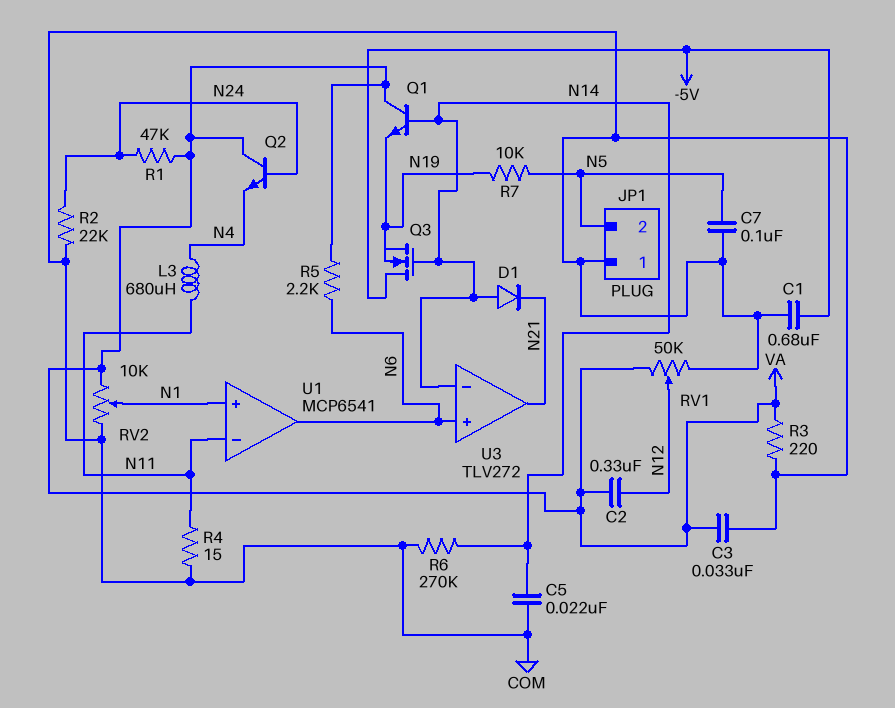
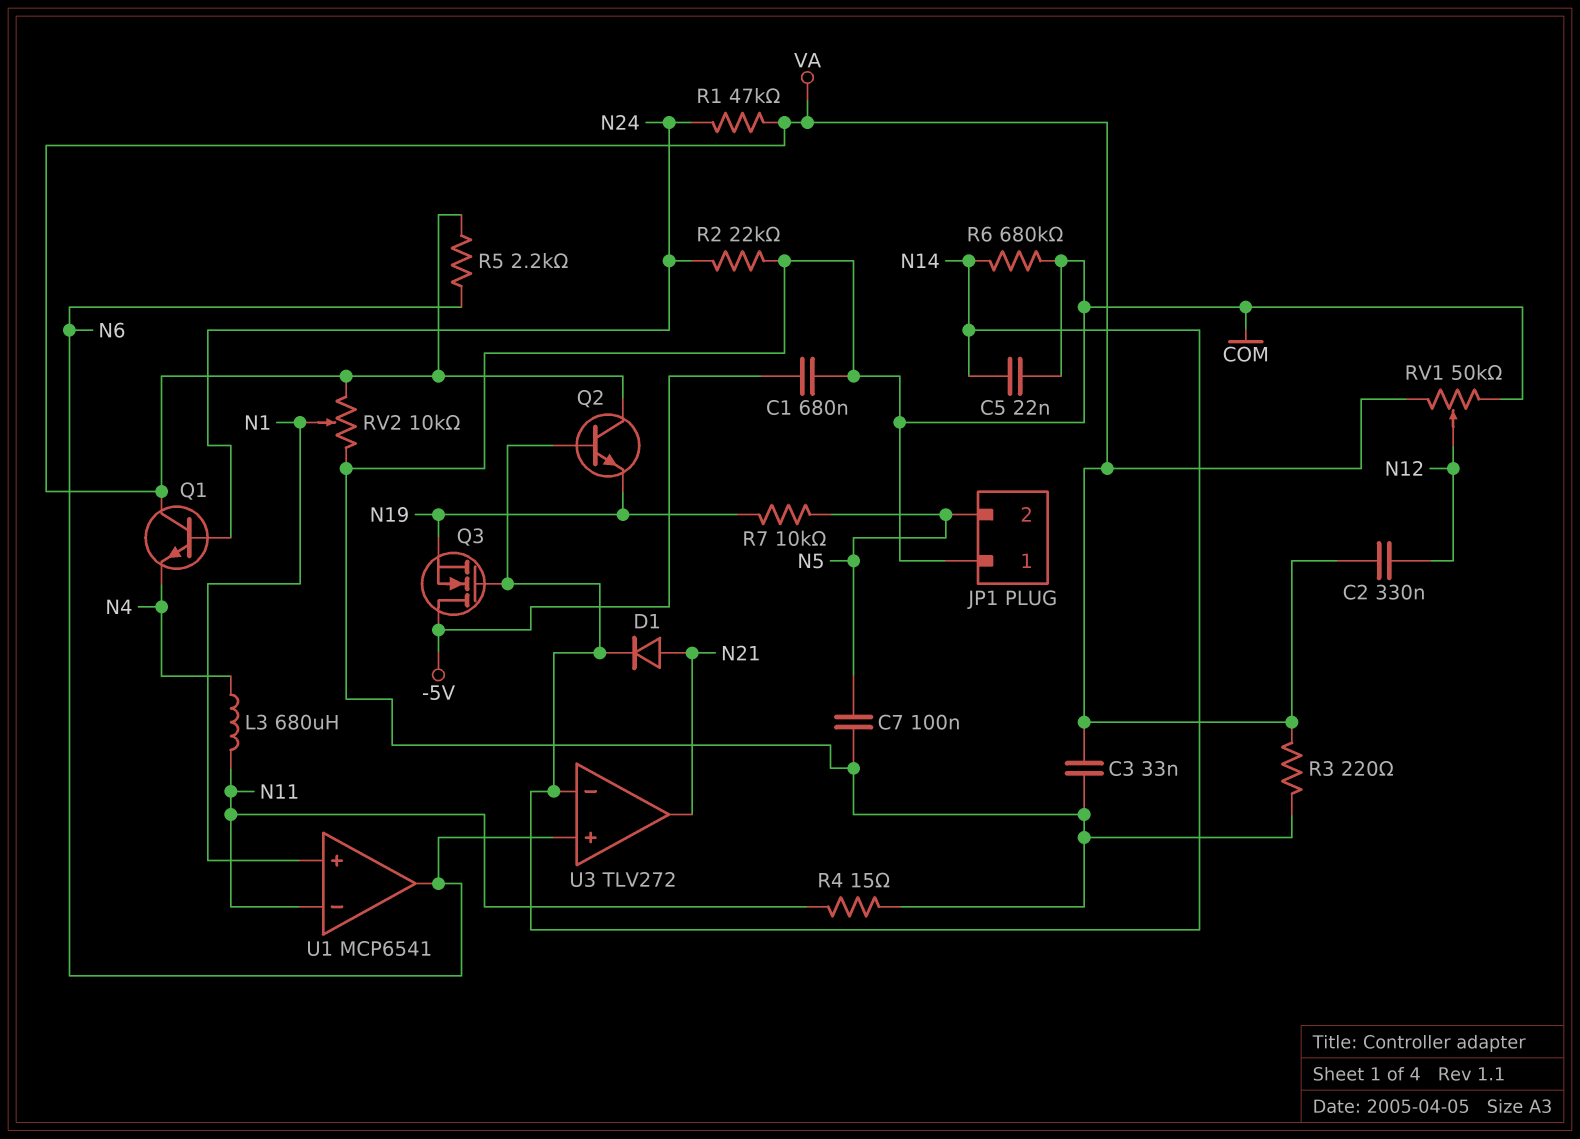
D1: diode (A N14, K N21) -> diode (A N21, K N14)
Q1: NPN (B N14, C VA, E N19) -> NPN (B N24, C VA, E N4)
Q2: NPN (B N24, C VA, E N4) -> NPN (B N14, C VA, E N19)
R6: 270k (COM, N14) -> 680k (COM, N14)

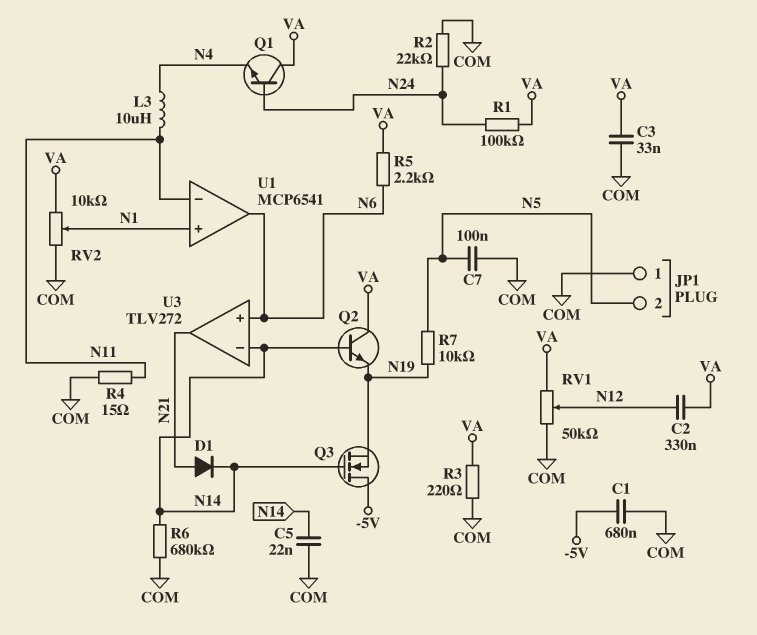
L3: 680uH (N4, N11) -> 10uH (N4, N11)
R1: 47k (N24, VA) -> 100k (N24, VA)

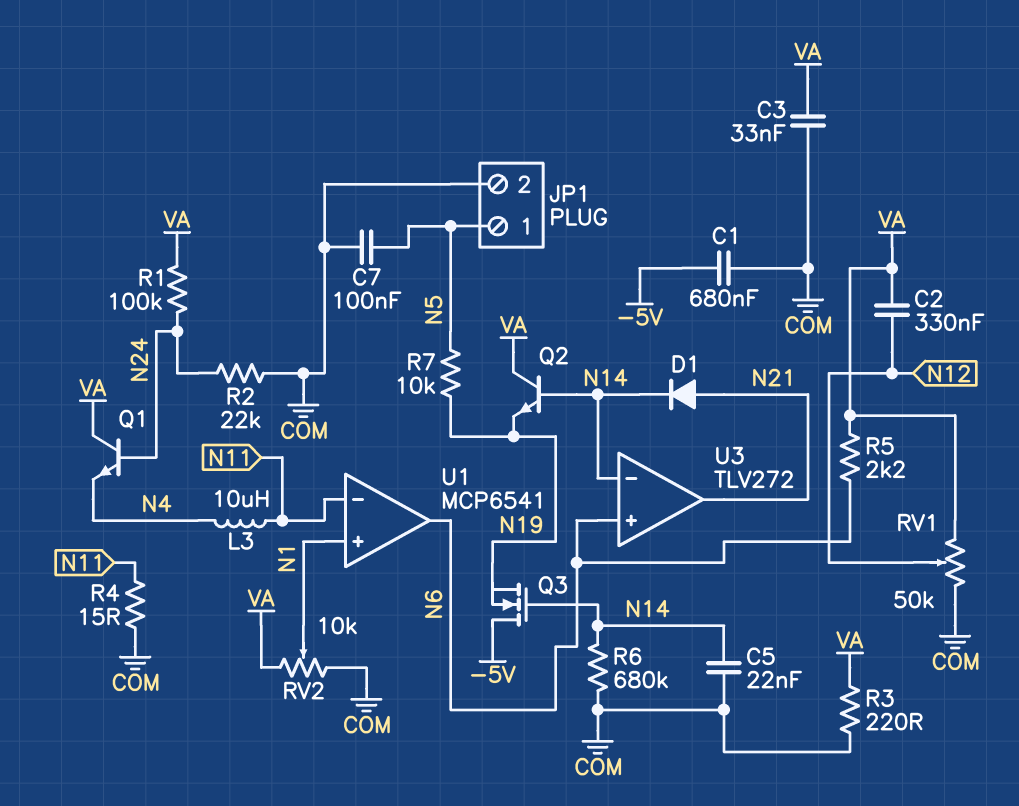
JP1 pin 1: COM -> N5
JP1 pin 2: N5 -> COM

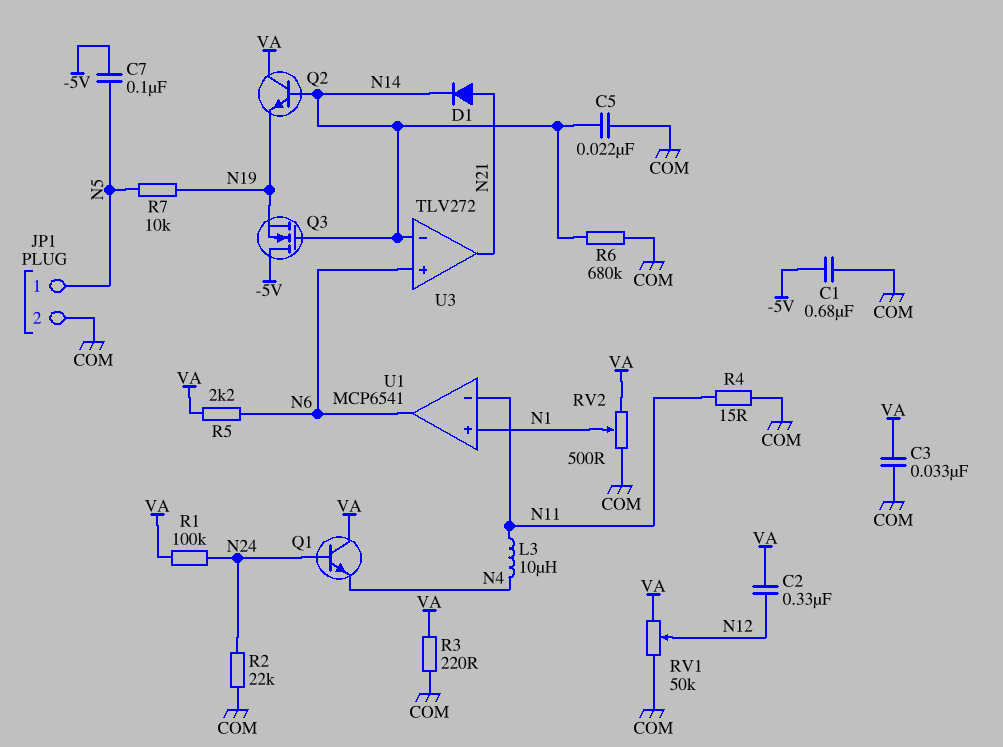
C7: 100nF (COM, N5) -> 100nF (-5V, N5)
RV2: 10k (COM, VA, wiper N1) -> 500 (COM, VA, wiper N1)

